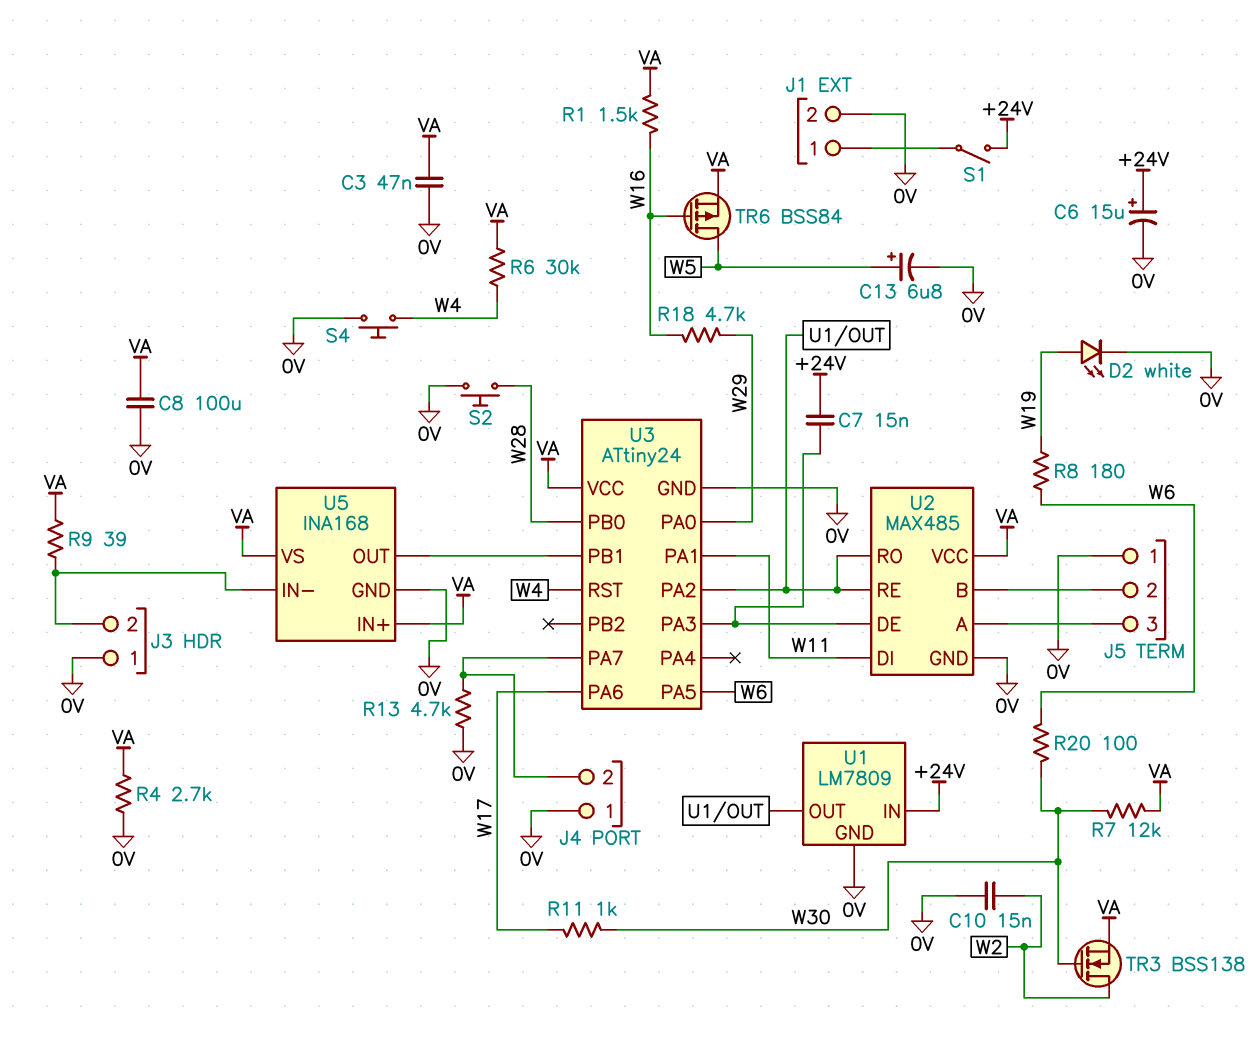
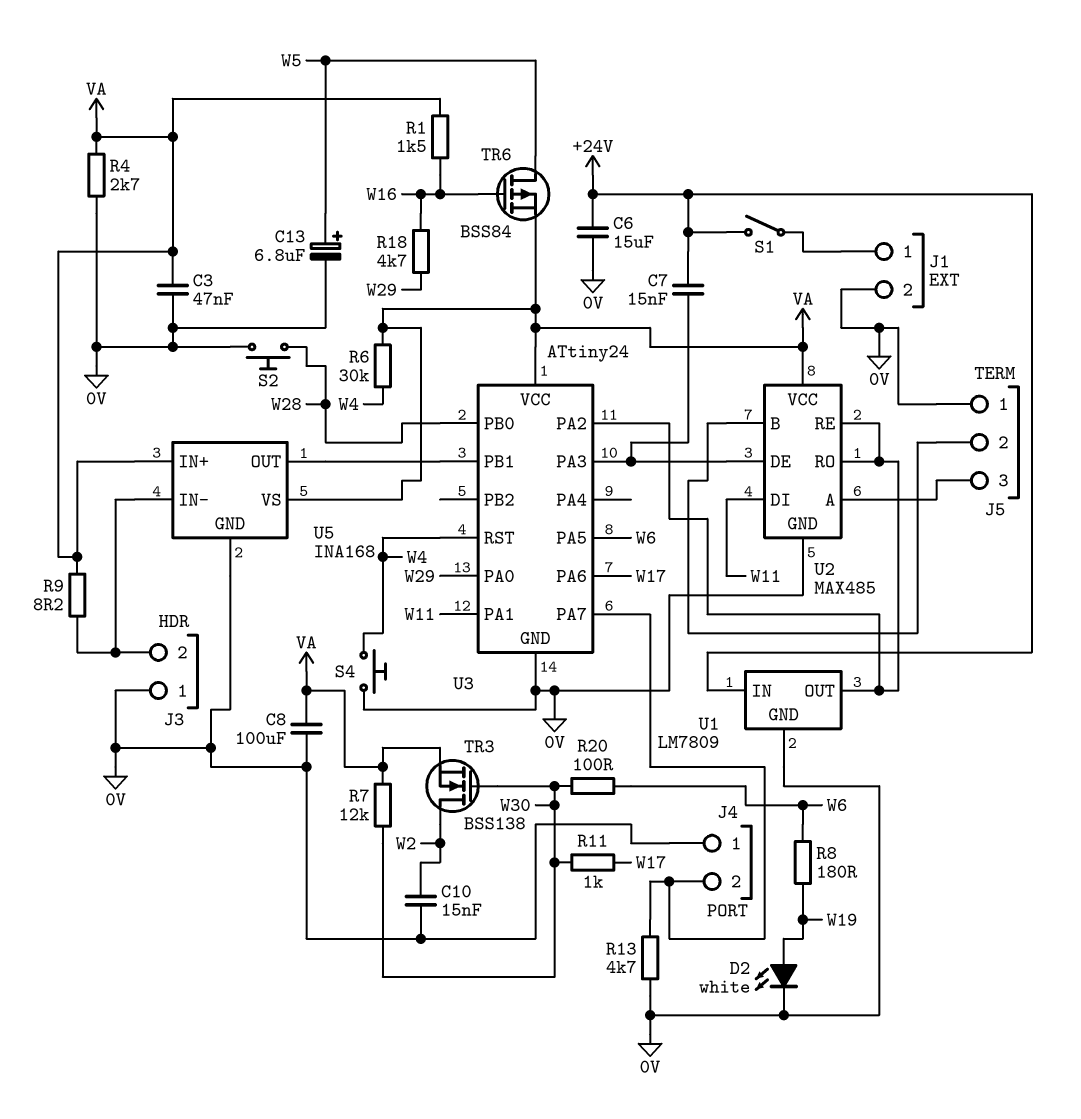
C6: 15uF (plus +24V, minus 0V) -> 15uF (+24V, 0V)
R9: 39 (J3/2, VA) -> 8.2 (J3/2, VA)

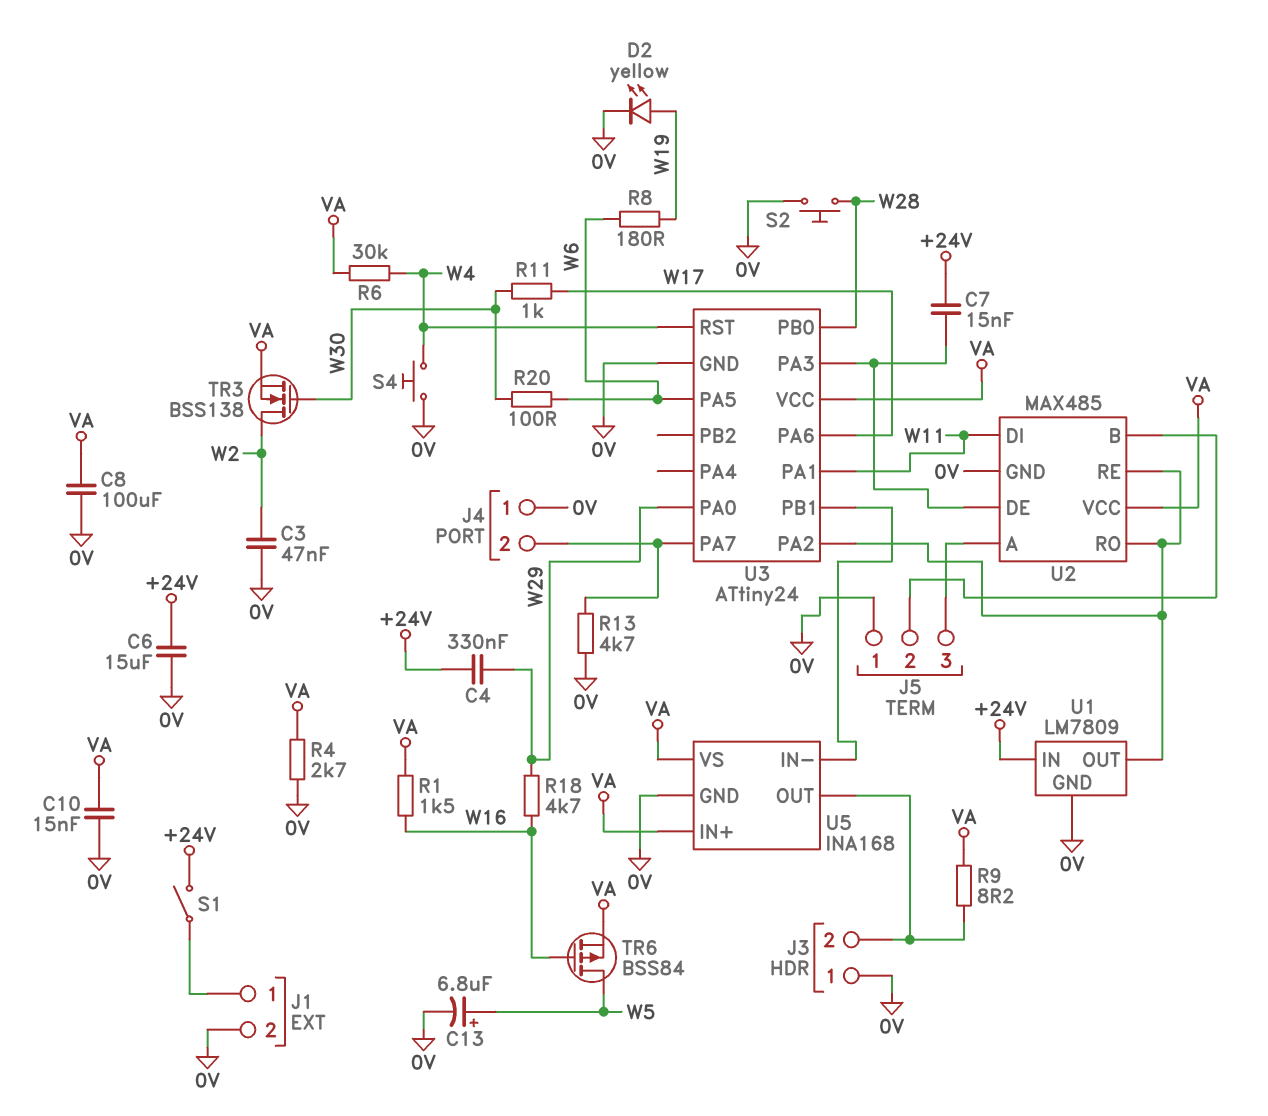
C3: 47nF (0V, VA) -> 47nF (0V, W2)
C4: none -> 330nF (+24V, W29)
C10: 15nF (0V, W2) -> 15nF (0V, VA)
D2: LED white (A W19, K 0V) -> LED yellow (A W19, K 0V)
R7: 12k (VA, W30) -> none
U5 pin IN-: J3/2 -> U3/PB1
U5 pin OUT: U3/PB1 -> J3/2

